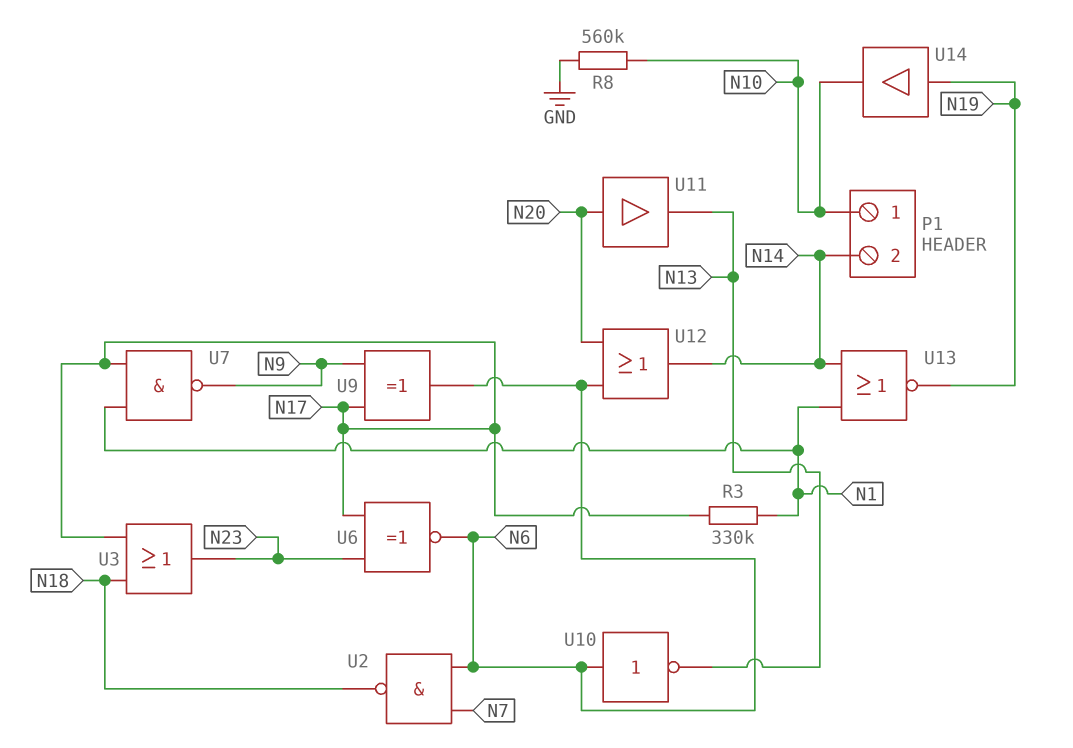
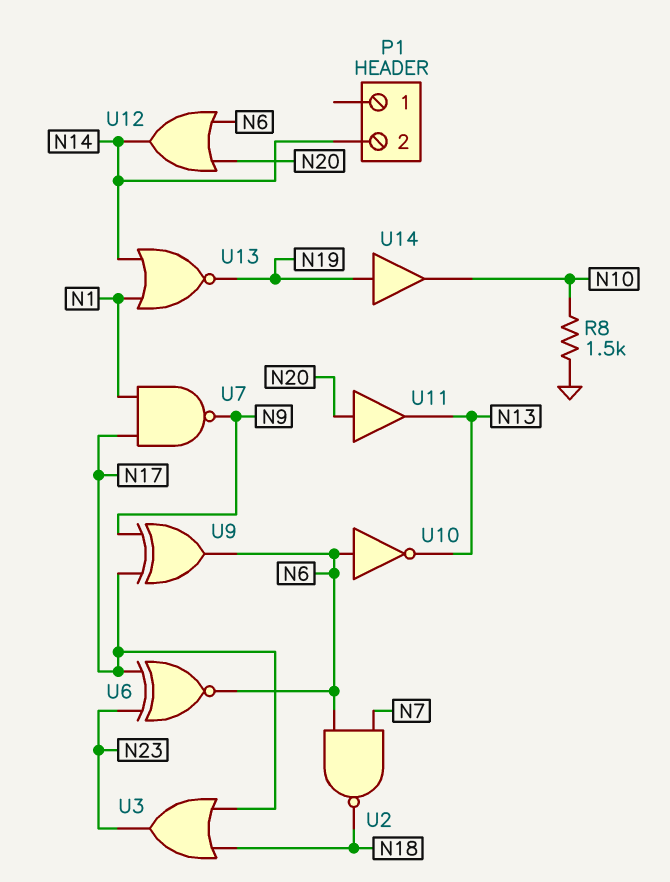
P1 pin 1: N10 -> none
R3: 330k (N1, N17) -> none
R8: 560k (GND, N10) -> 1.5k (GND, N10)

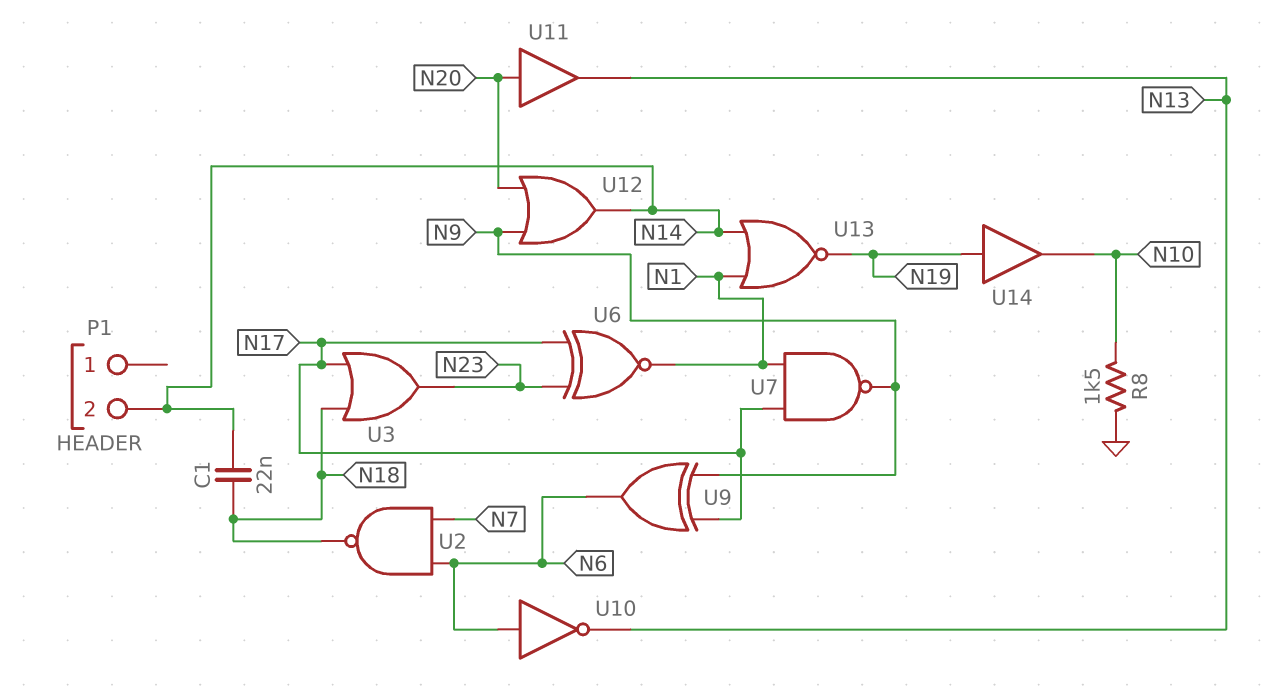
C1: none -> 22nF (N14, N18)
U6: XNOR (in N17, in N23, out N6) -> XNOR (in N17, in N23, out N1)
U12: OR (in N6, in N20, out N14) -> OR (in N9, in N20, out N14)

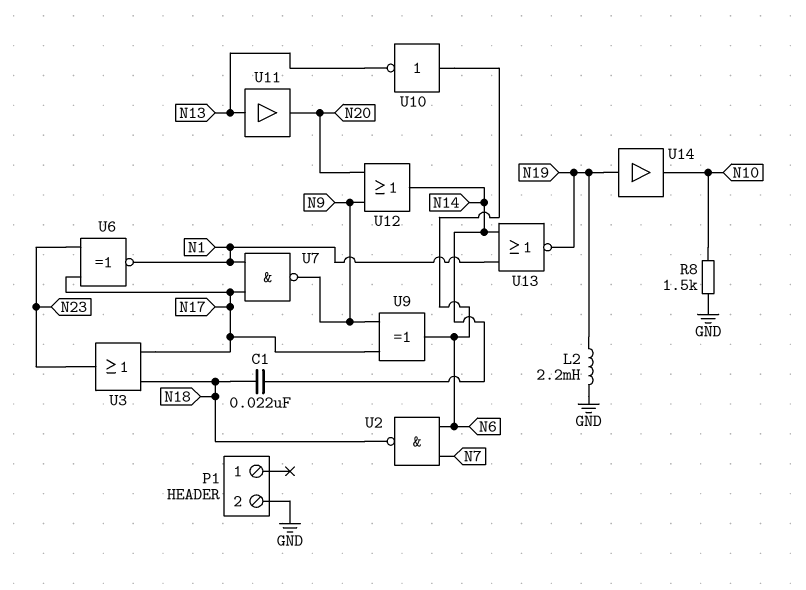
L2: none -> 2.2mH (GND, N19)
P1 pin 2: N14 -> GND
U11: buffer (in N20, out N13) -> buffer (in N13, out N20)

